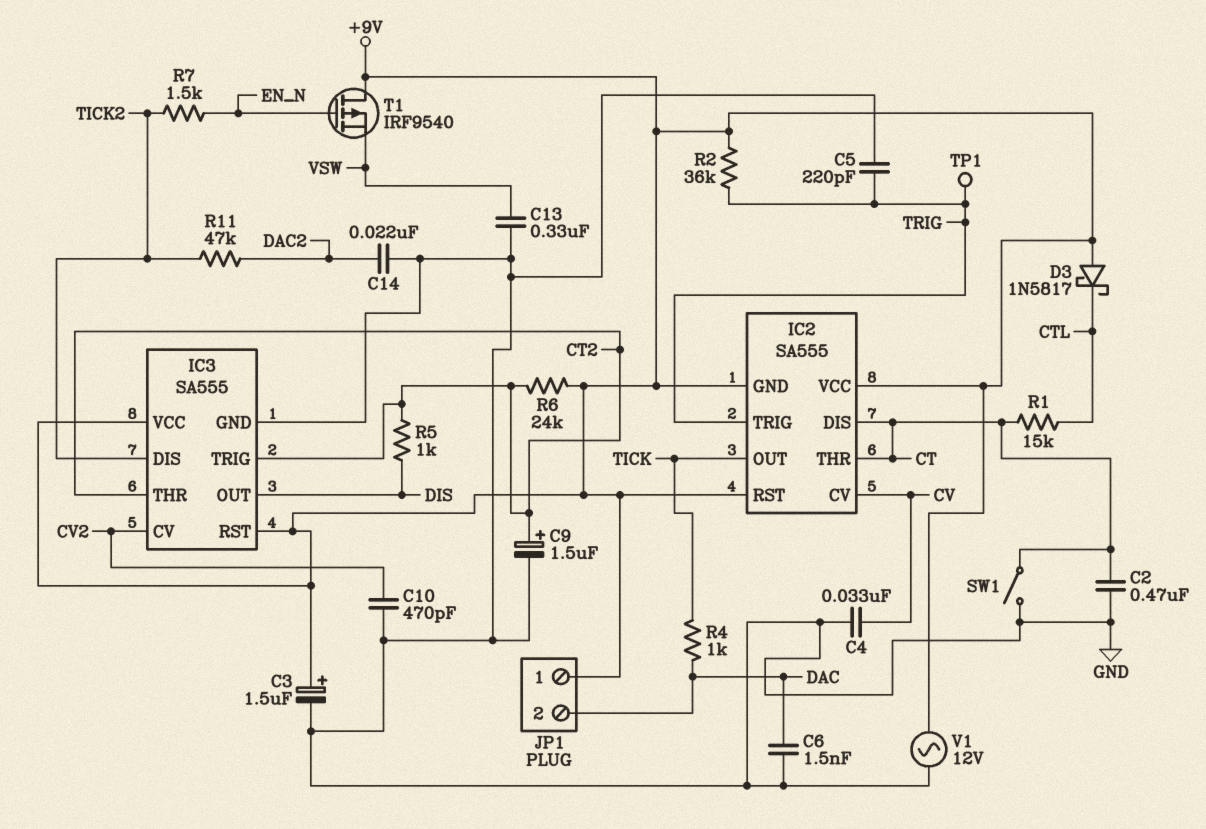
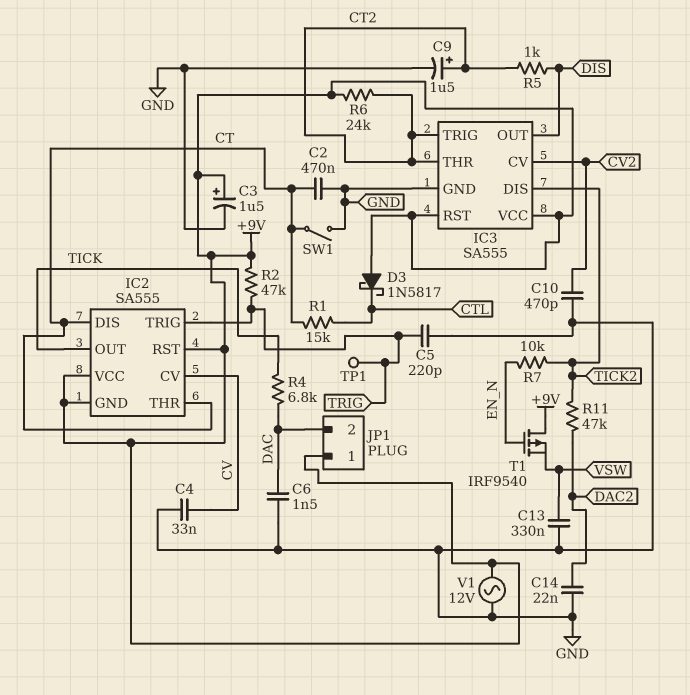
R2: 36k (+9V, TRIG) -> 47k (+9V, TRIG)
R4: 1k (DAC, TICK) -> 6.8k (DAC, TICK)
R7: 1.5k (EN_N, TICK2) -> 10k (EN_N, TICK2)

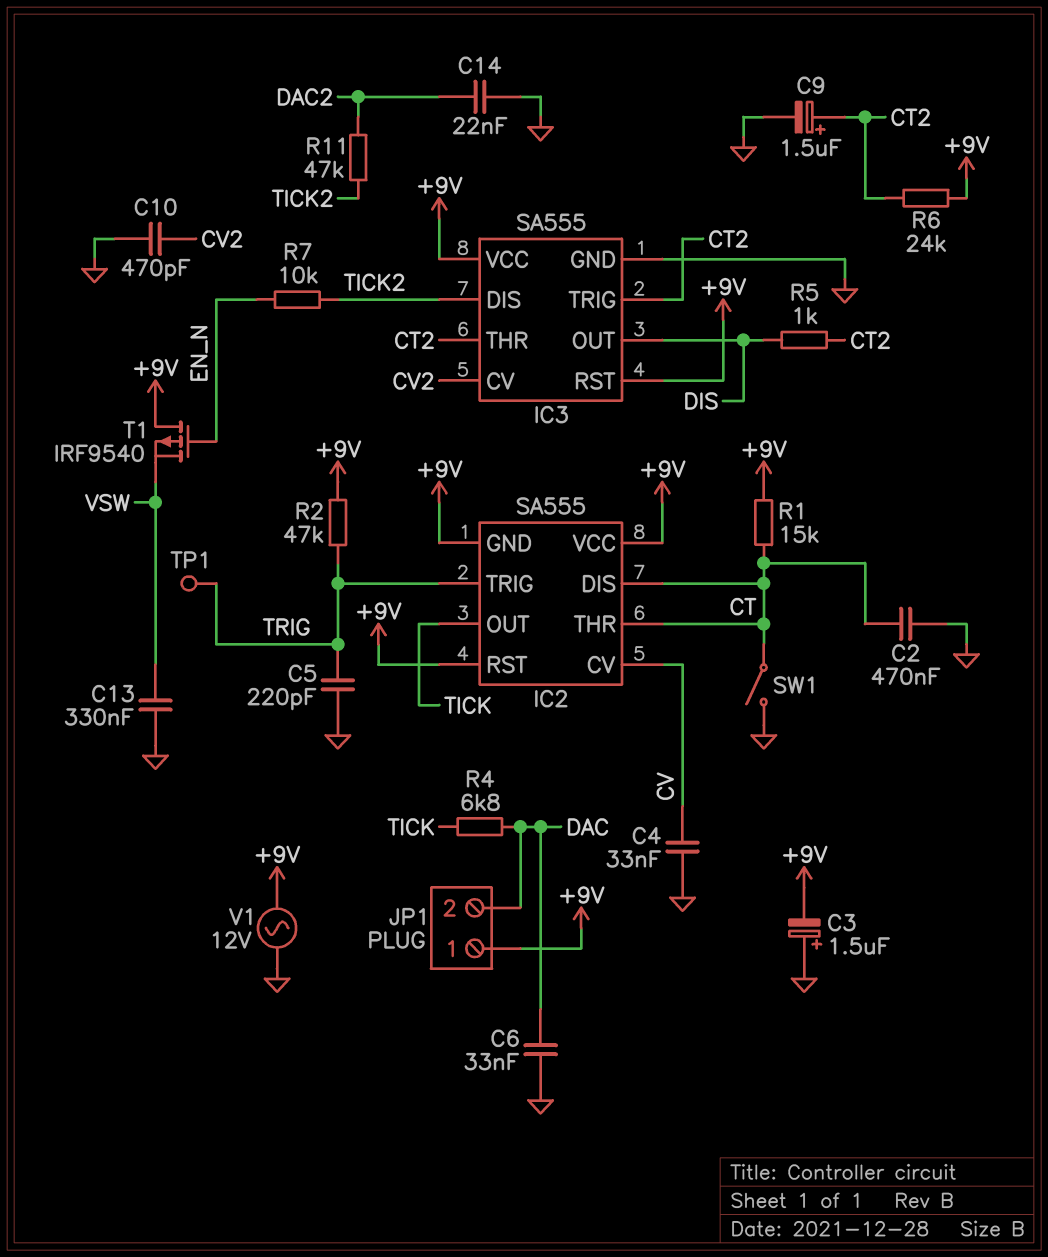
C3: 1.5uF (plus +9V, minus GND) -> 1.5uF (plus GND, minus +9V)
C6: 1.5nF (DAC, GND) -> 33nF (DAC, GND)
D3: schottky 1N5817 (A +9V, K CTL) -> none
R1: 15k (CT, CTL) -> 15k (+9V, CT)

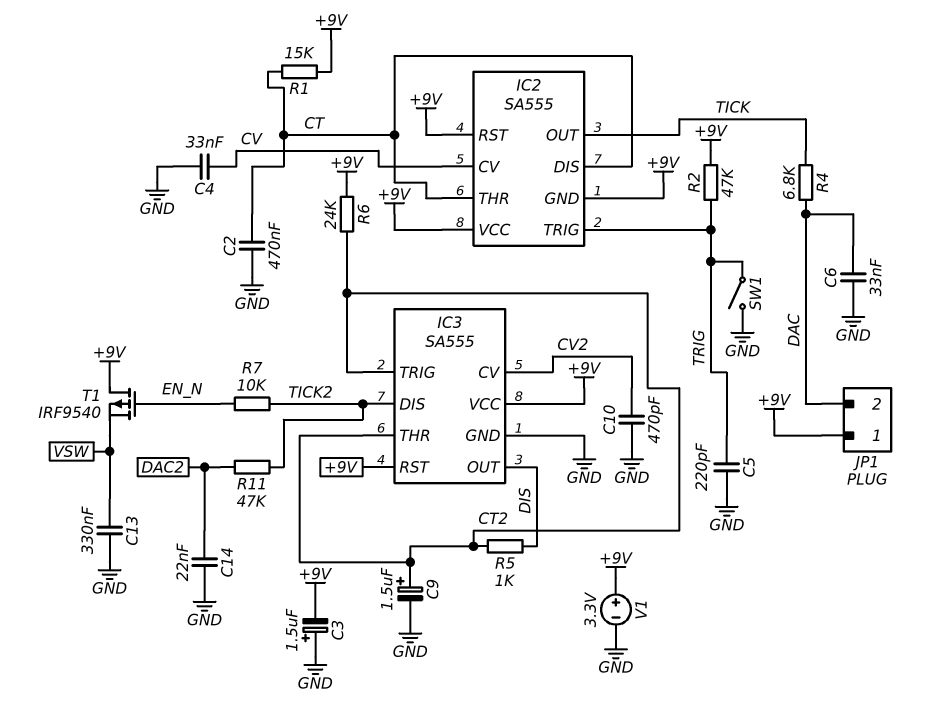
SW1: switch (CT, GND) -> switch (GND, TRIG)
TP1: test point (TRIG) -> none
V1: AC 12V (+9V, GND) -> 3.3V (plus +9V, minus GND)

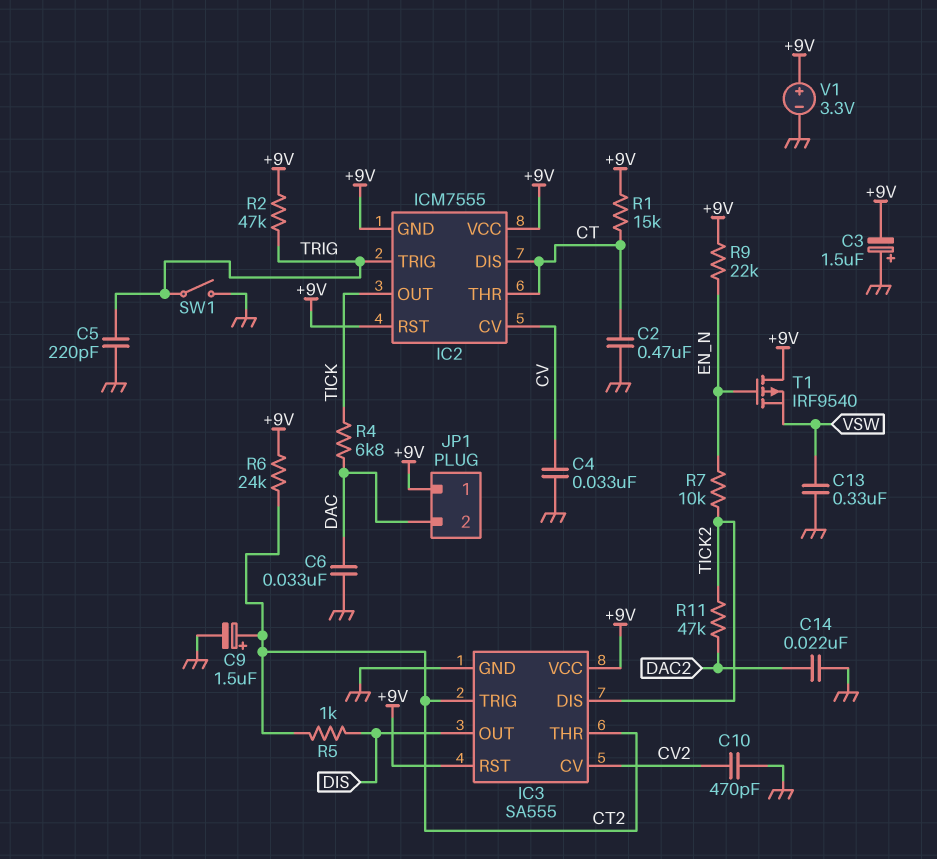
IC2: SA555 -> ICM7555
R9: none -> 22k (+9V, EN_N)

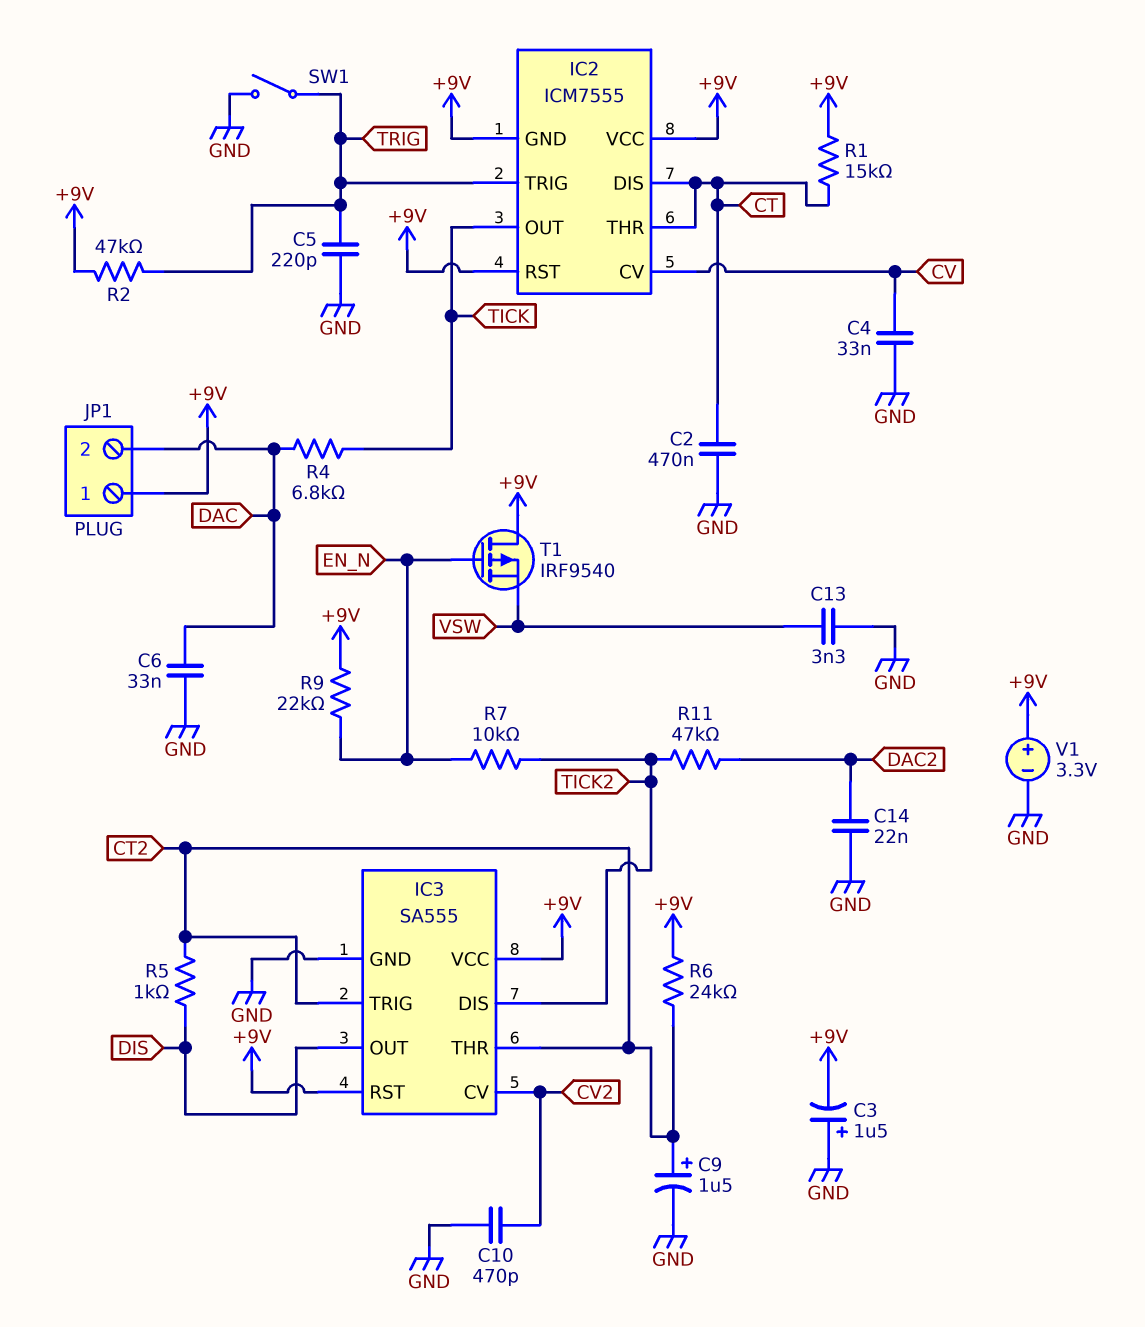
C13: 330nF (GND, VSW) -> 3.3nF (GND, VSW)

